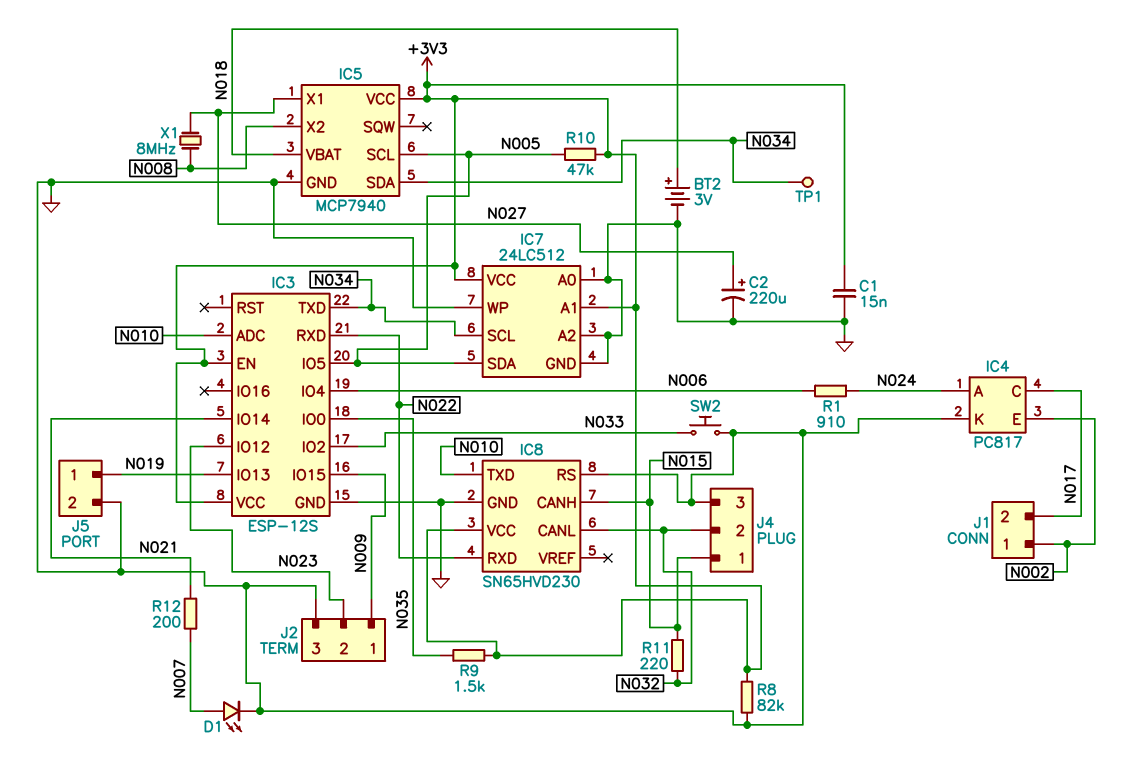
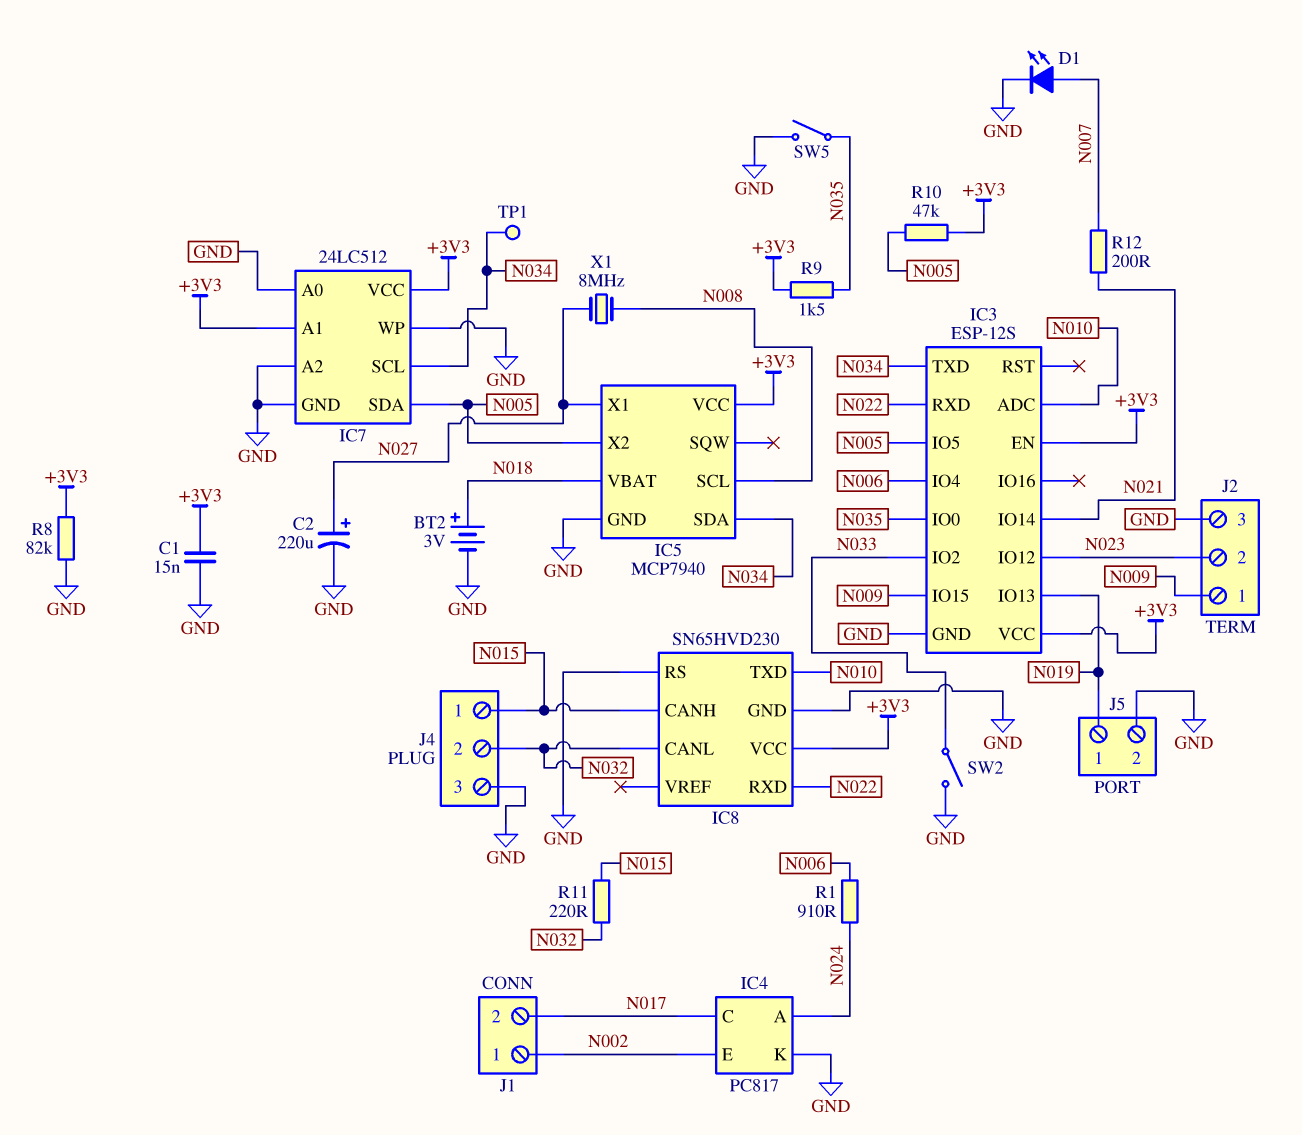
IC5 pin SCL: N005 -> N008
IC5 pin X2: N008 -> N005
SW2: button (GND, N033) -> switch (GND, N033)
SW5: none -> switch (GND, N035)

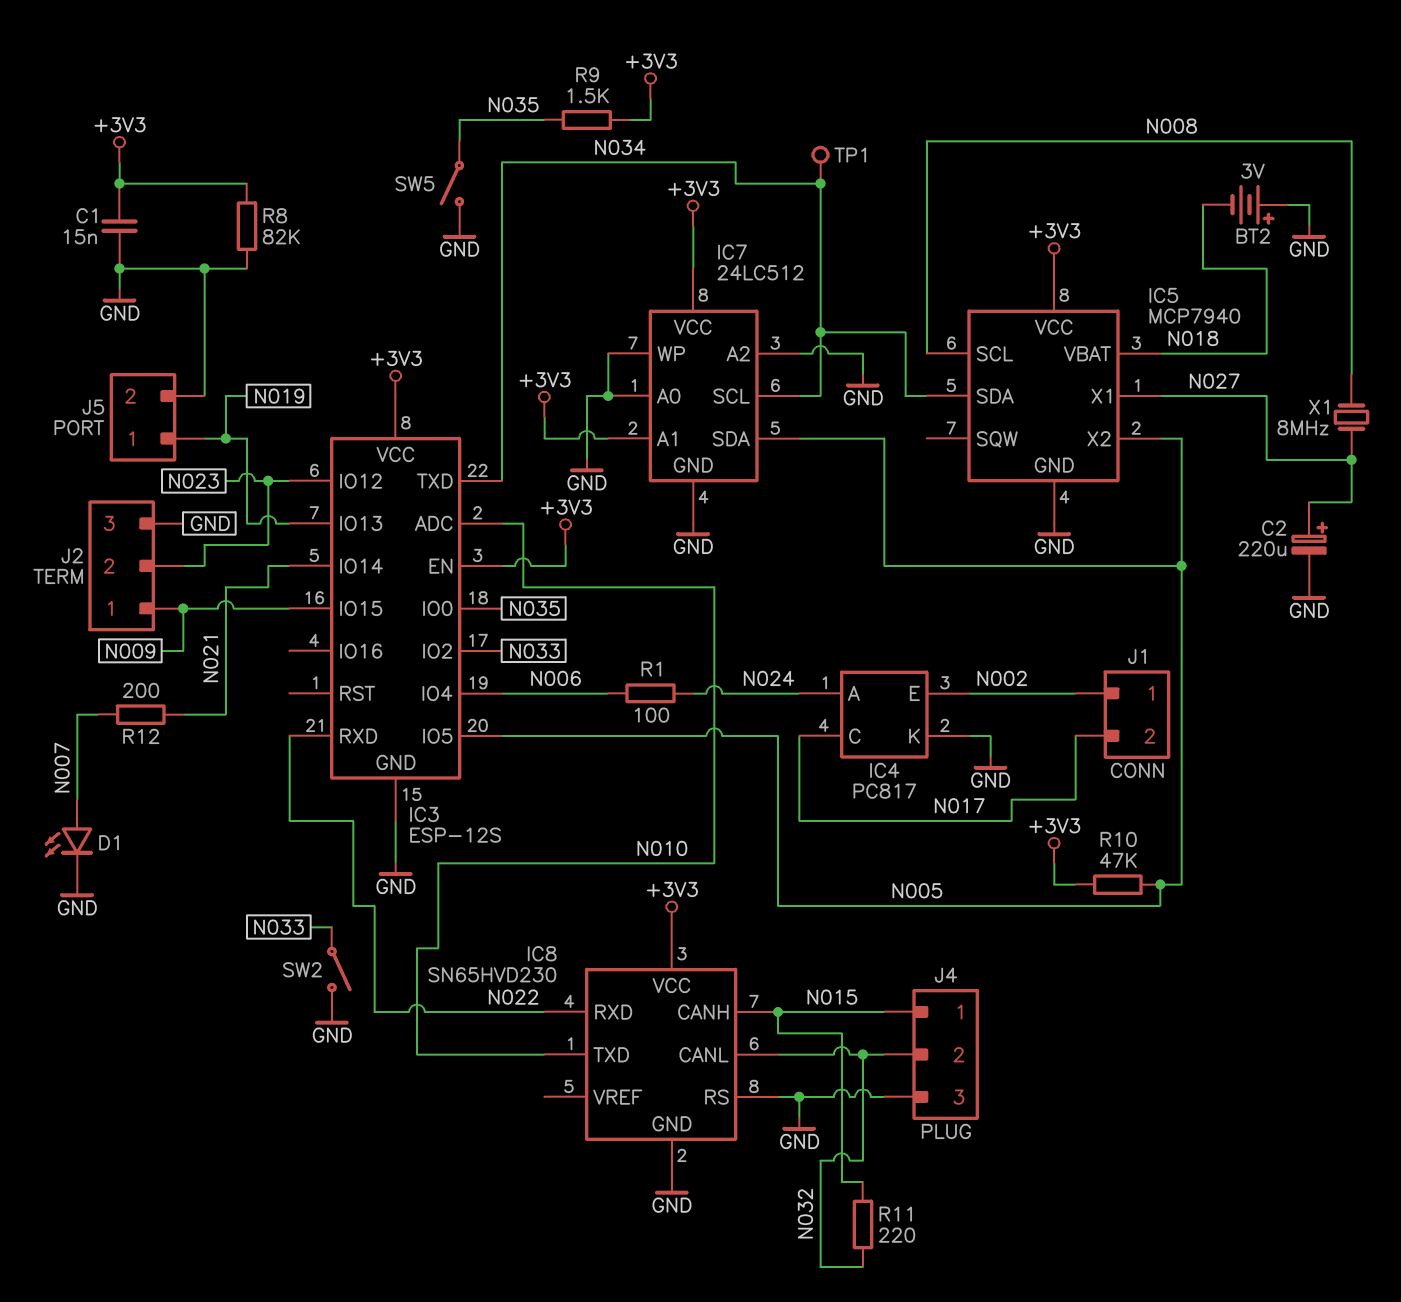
BT2: 3V (plus N018, minus GND) -> 3V (plus GND, minus N018)
R1: 910 (N006, N024) -> 100 (N006, N024)

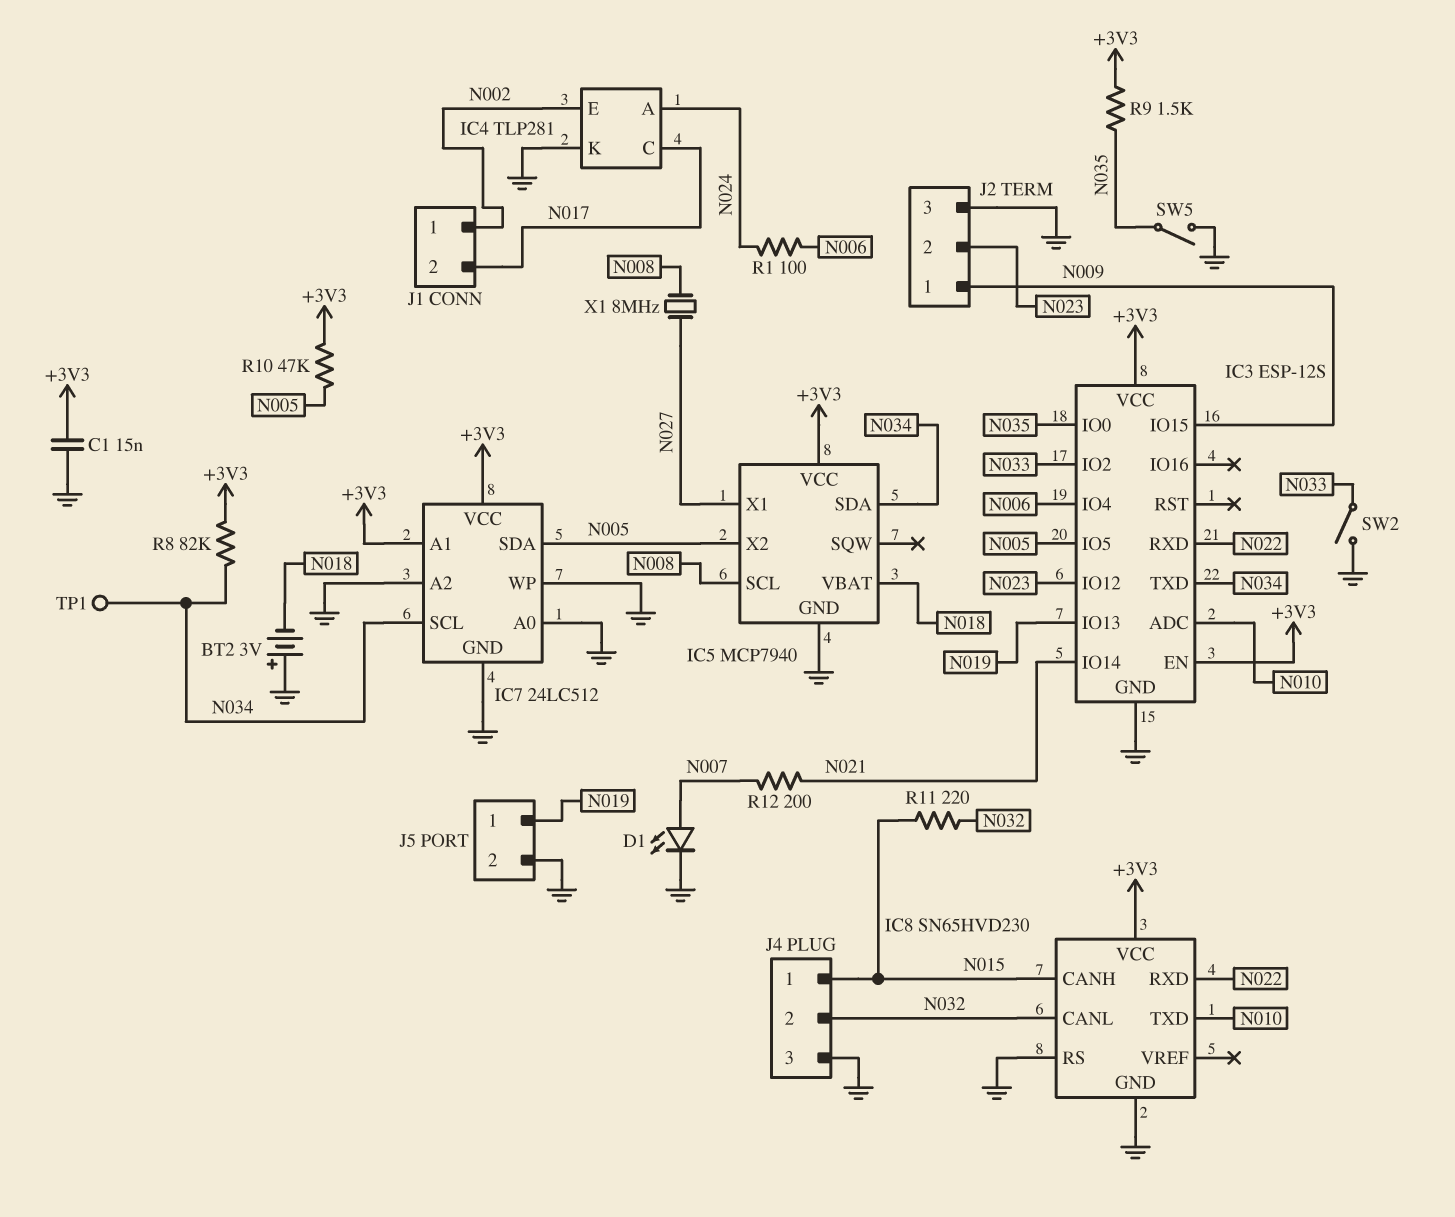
C2: 220uF (plus N027, minus GND) -> none
IC4: PC817 -> TLP281
R8: 82k (+3V3, GND) -> 82k (+3V3, N034)

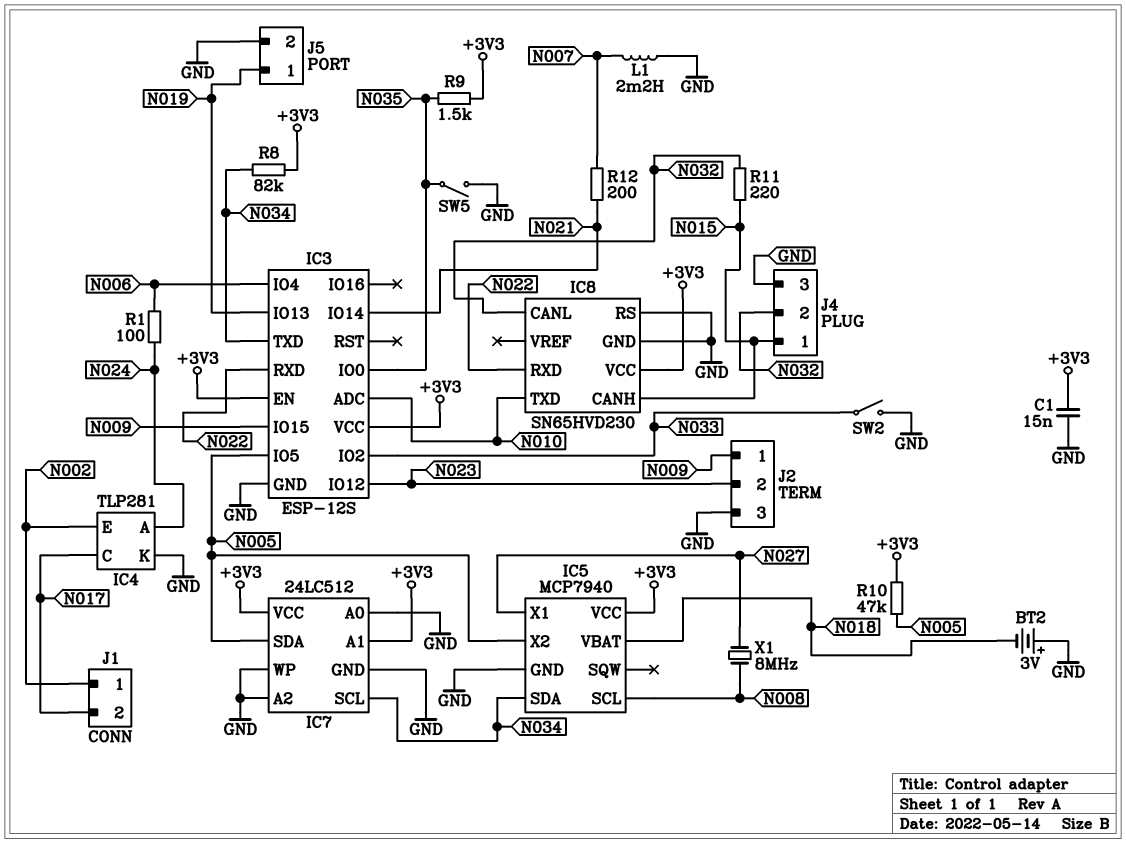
D1: LED (A N007, K GND) -> none
L1: none -> 2.2mH (GND, N007)
TP1: test point (N034) -> none

